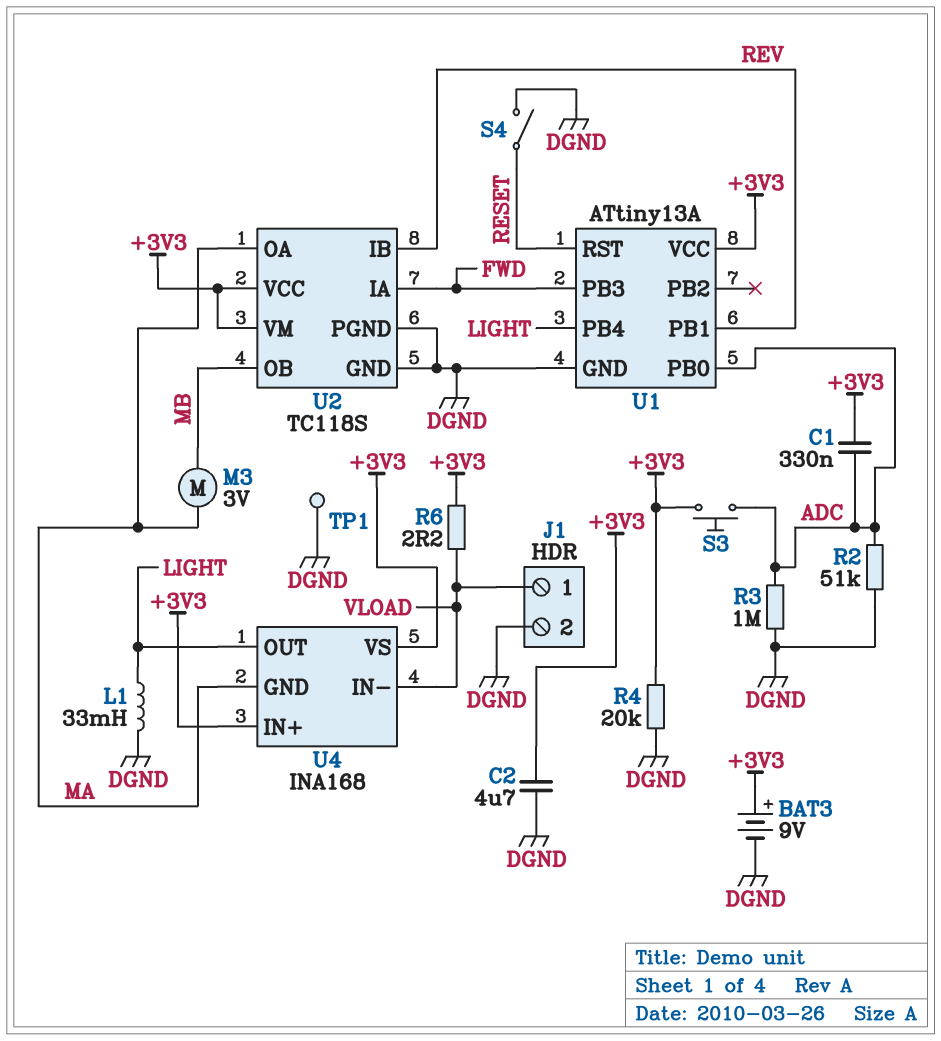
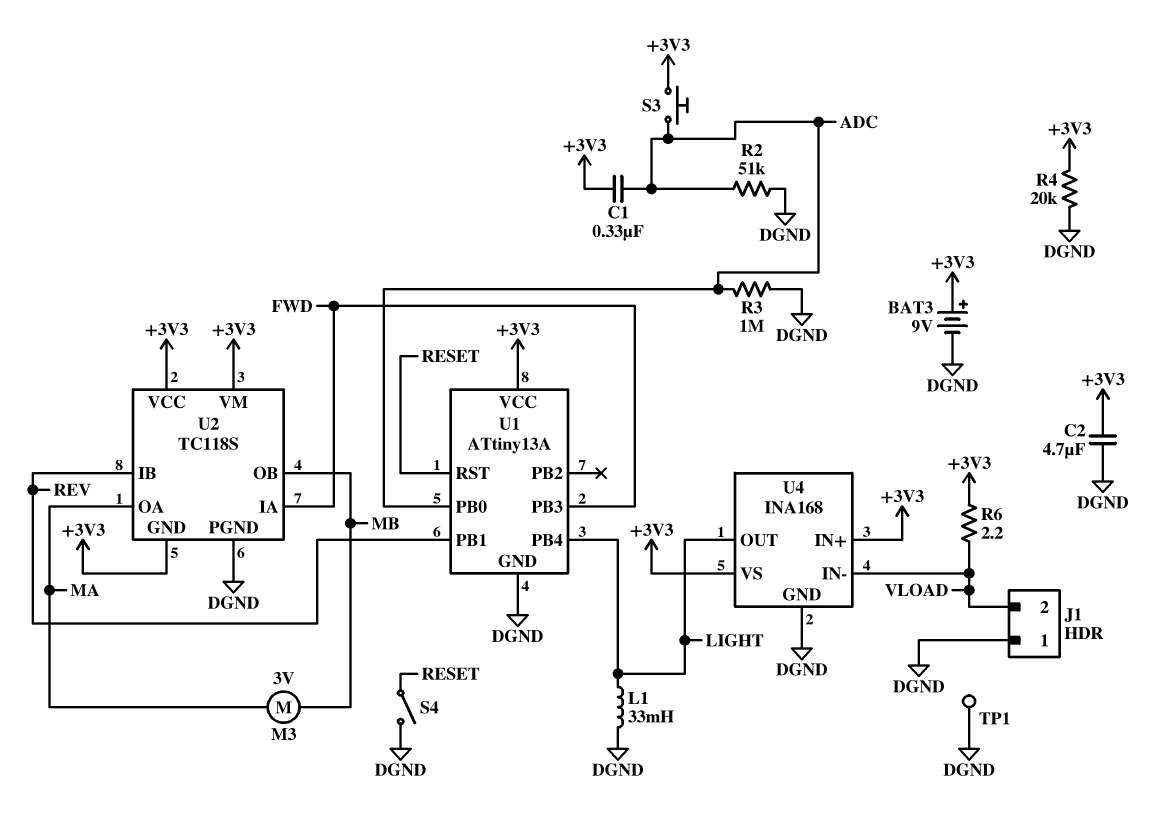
J1 pin 1: VLOAD -> DGND
J1 pin 2: DGND -> VLOAD
U2 pin GND: DGND -> +3V3
U4 pin GND: MA -> DGND

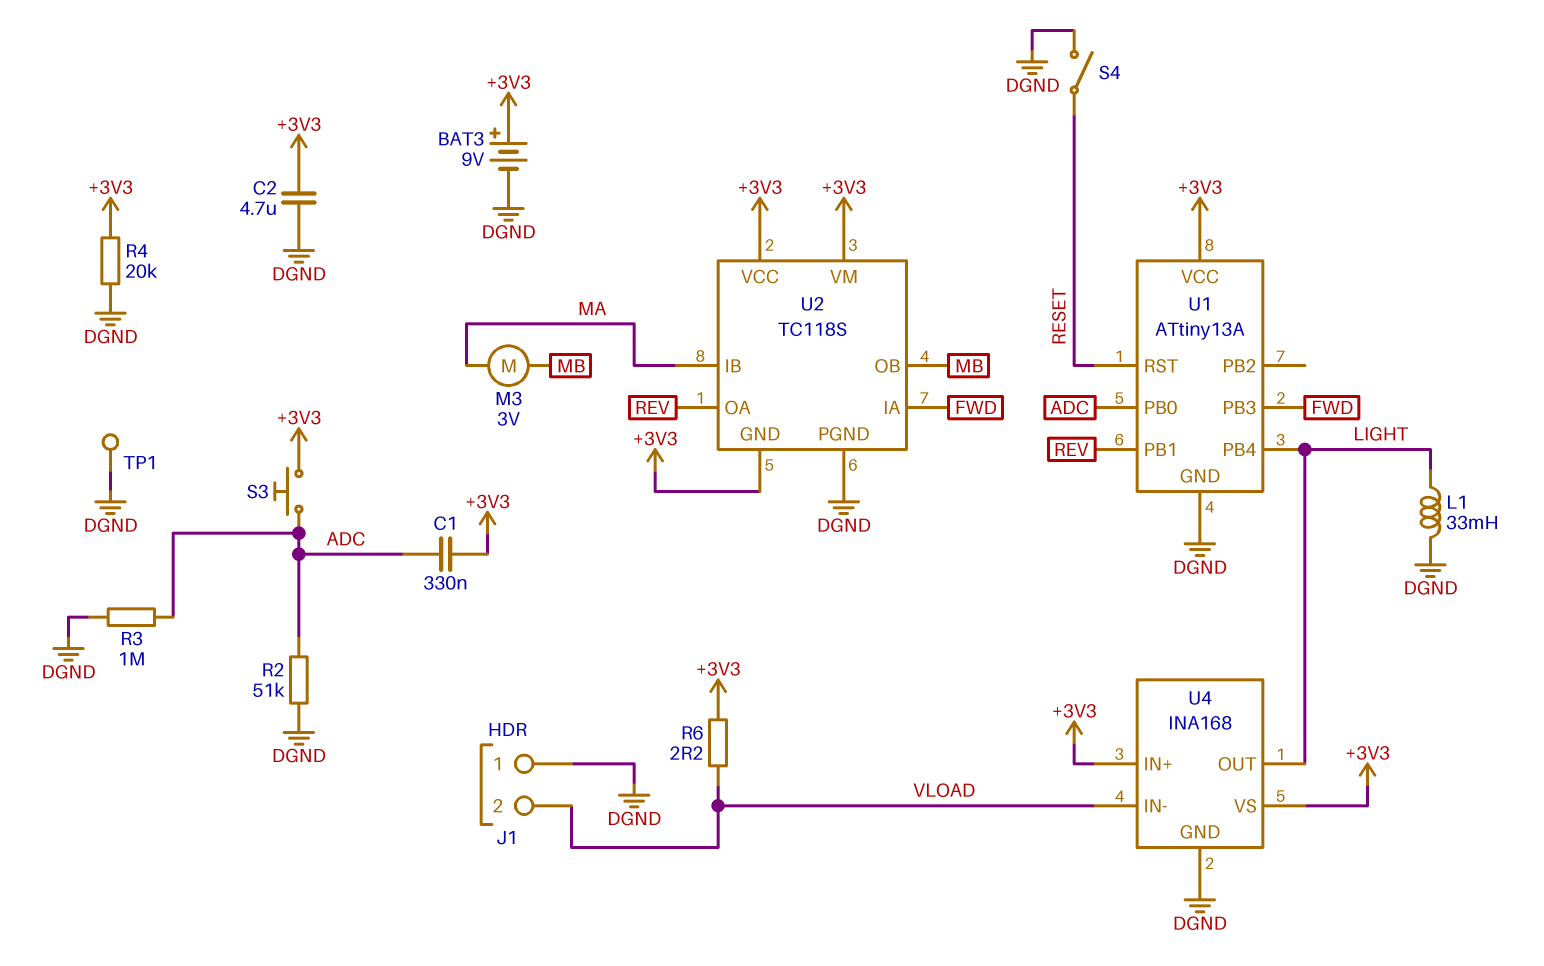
U2 pin IB: REV -> MA
U2 pin OA: MA -> REV

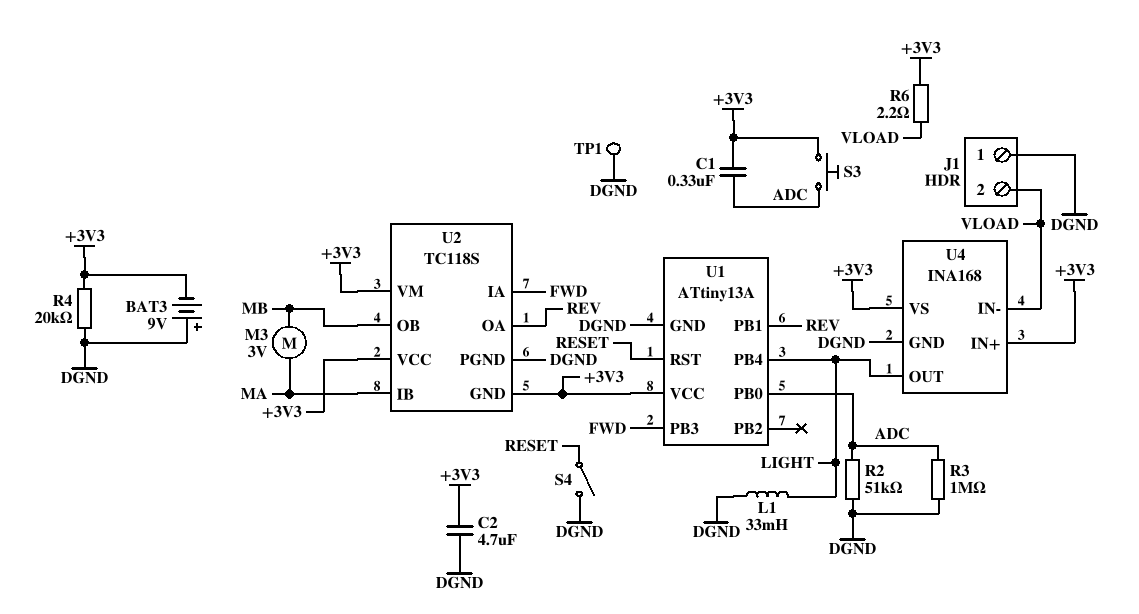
BAT3: 9V (plus +3V3, minus DGND) -> 9V (plus DGND, minus +3V3)

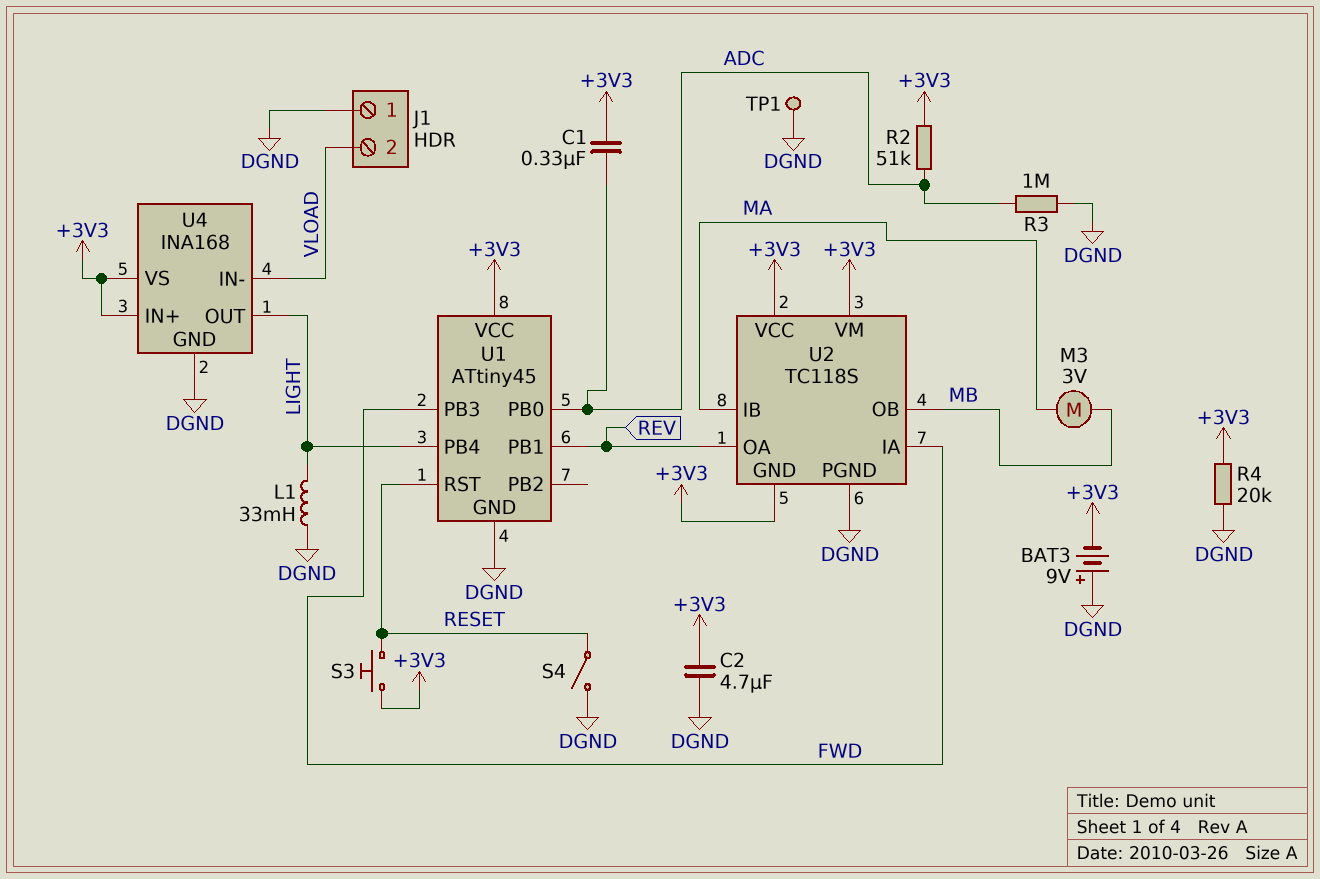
R2: 51k (ADC, DGND) -> 51k (+3V3, ADC)
R6: 2.2 (+3V3, VLOAD) -> none
S3: button (+3V3, ADC) -> button (+3V3, RESET)
U1: ATtiny13A -> ATtiny45

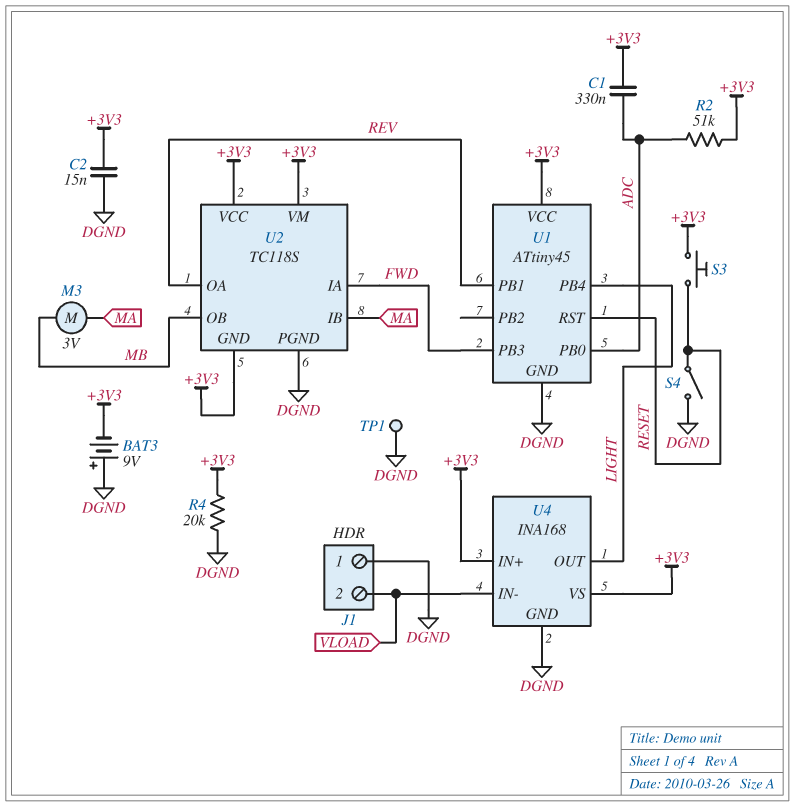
C2: 4.7uF (+3V3, DGND) -> 15nF (+3V3, DGND)
L1: 33mH (DGND, LIGHT) -> none
R3: 1M (ADC, DGND) -> none

